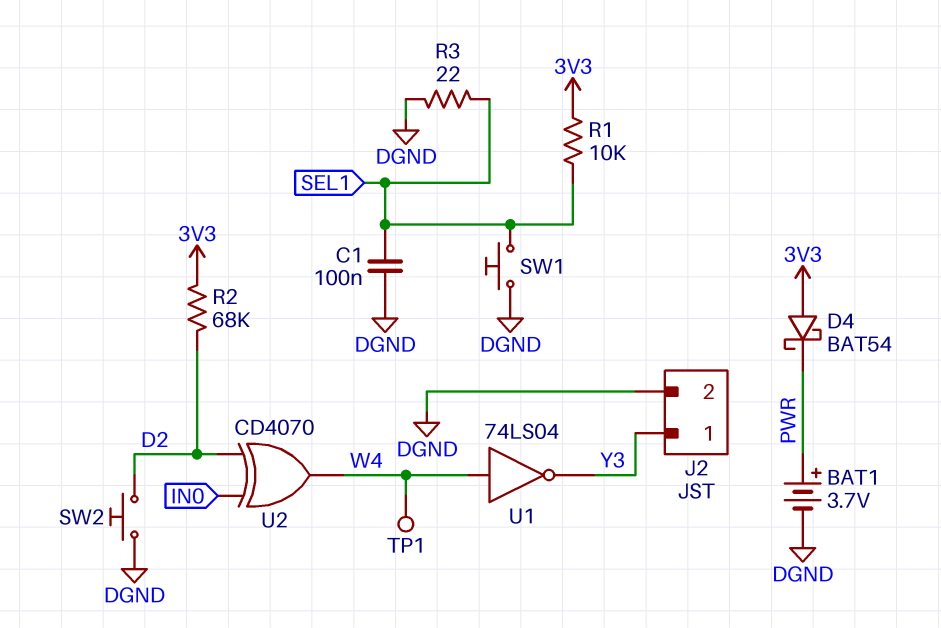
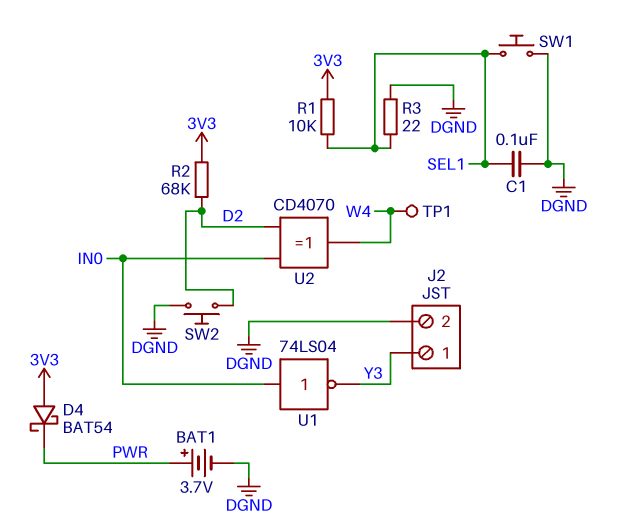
U1: NOT 74LS04 (in W4, out Y3) -> NOT 74LS04 (in IN0, out Y3)

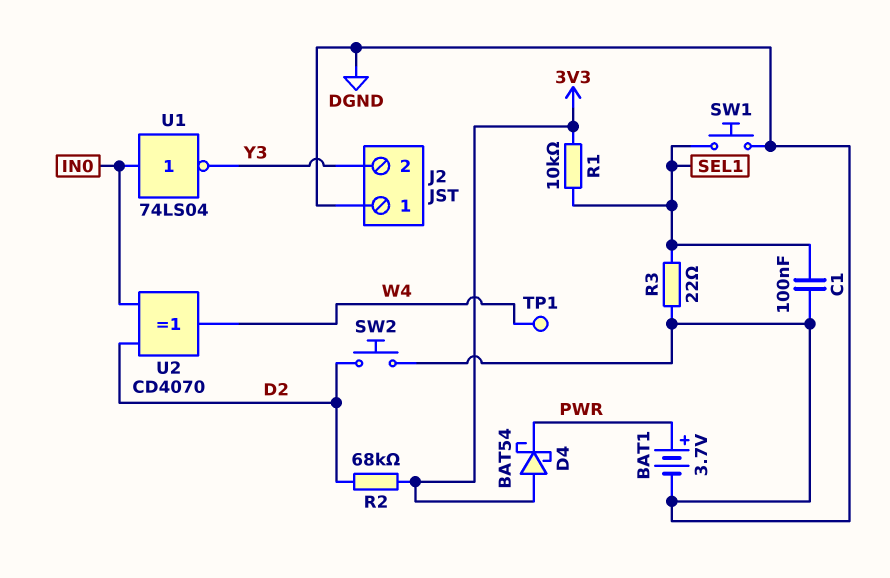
J2 pin 1: Y3 -> DGND
J2 pin 2: DGND -> Y3

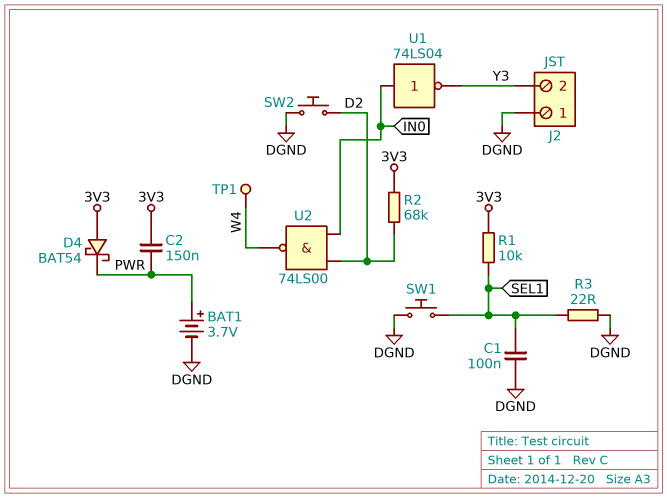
C2: none -> 150nF (3V3, PWR)
U2: XOR CD4070 (in D2, in IN0, out W4) -> NAND 74LS00 (in D2, in IN0, out W4)

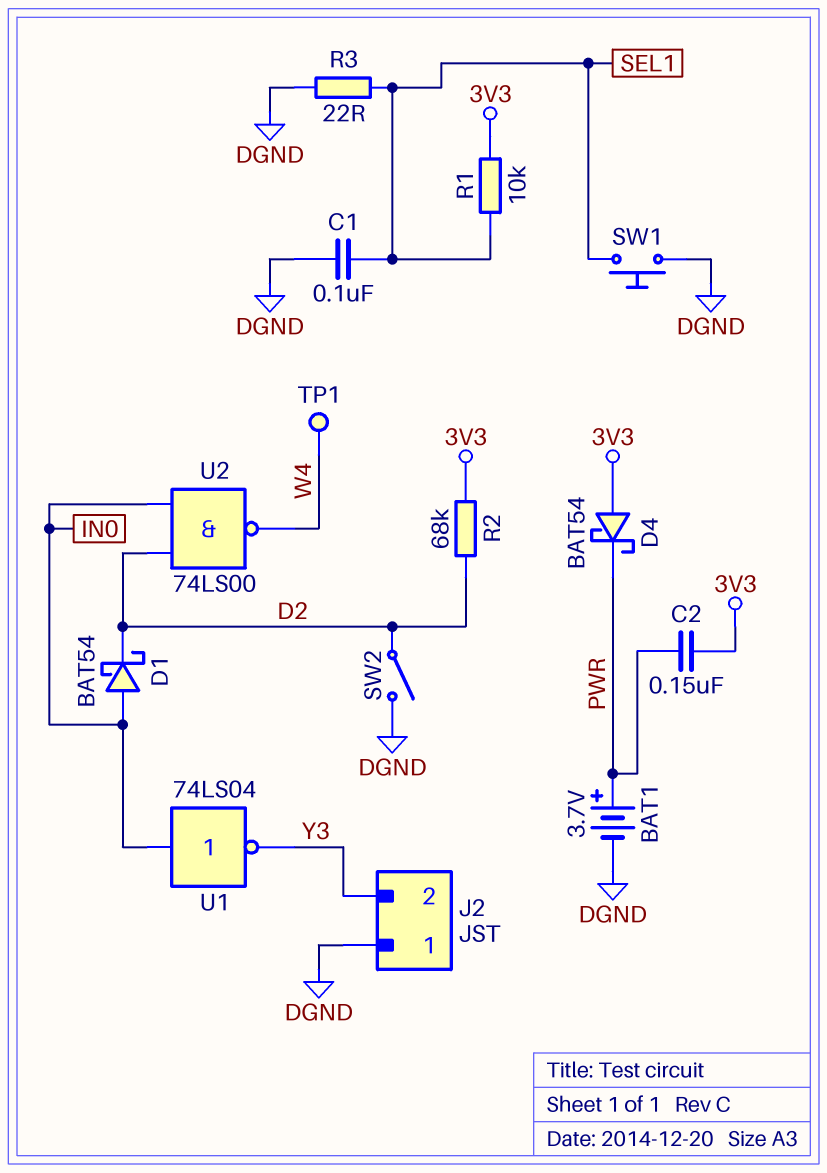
D1: none -> schottky BAT54 (A IN0, K D2)
SW2: button (D2, DGND) -> switch (D2, DGND)

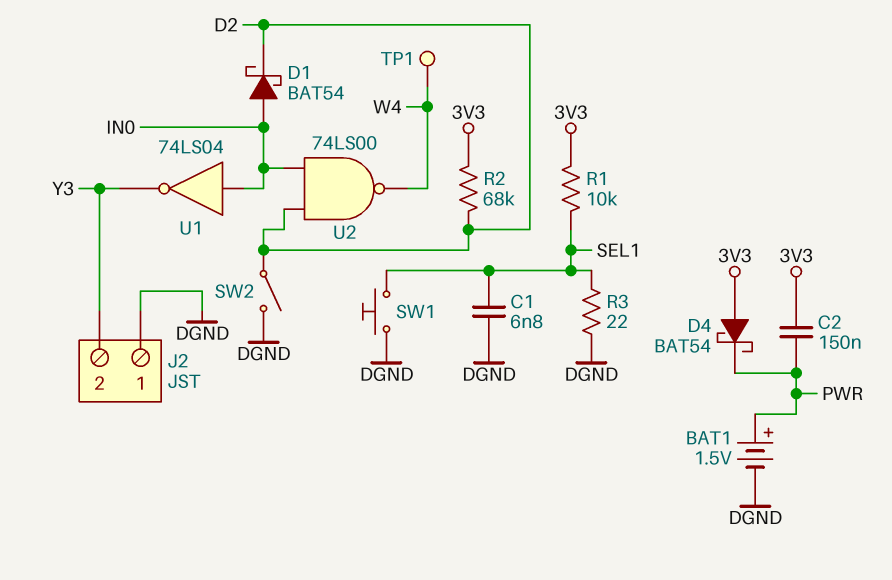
BAT1: 3.7V (plus PWR, minus DGND) -> 1.5V (plus PWR, minus DGND)
C1: 100nF (DGND, SEL1) -> 6.8nF (DGND, SEL1)

